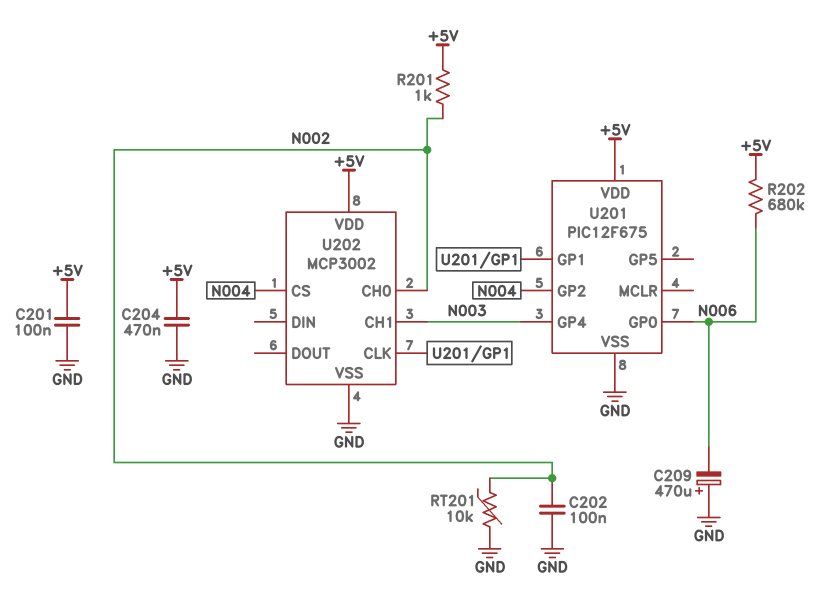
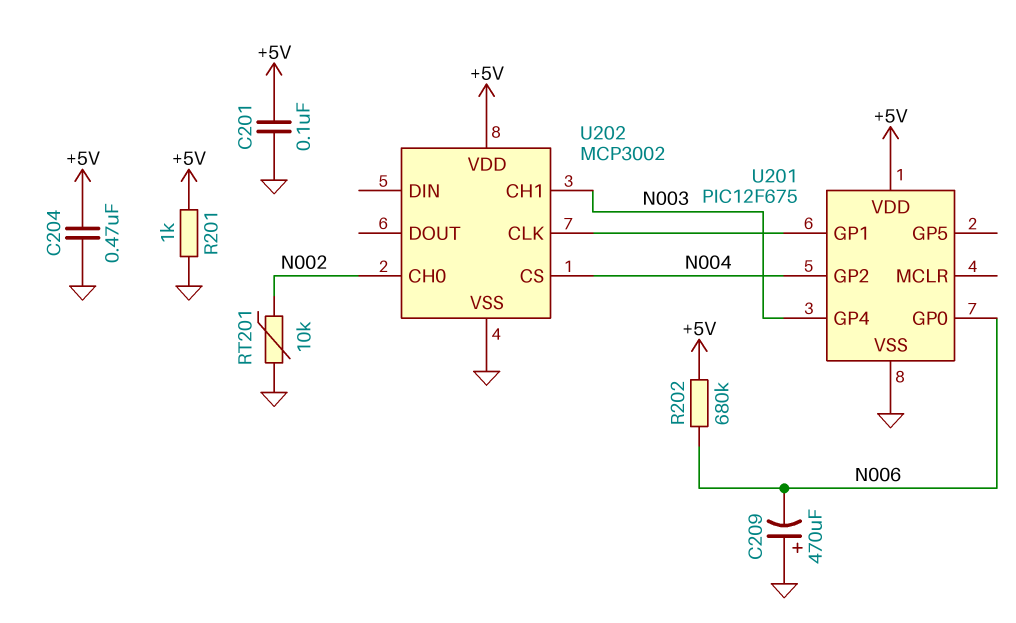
C202: 100nF (GND, N002) -> none
R201: 1k (+5V, N002) -> 1k (+5V, GND)

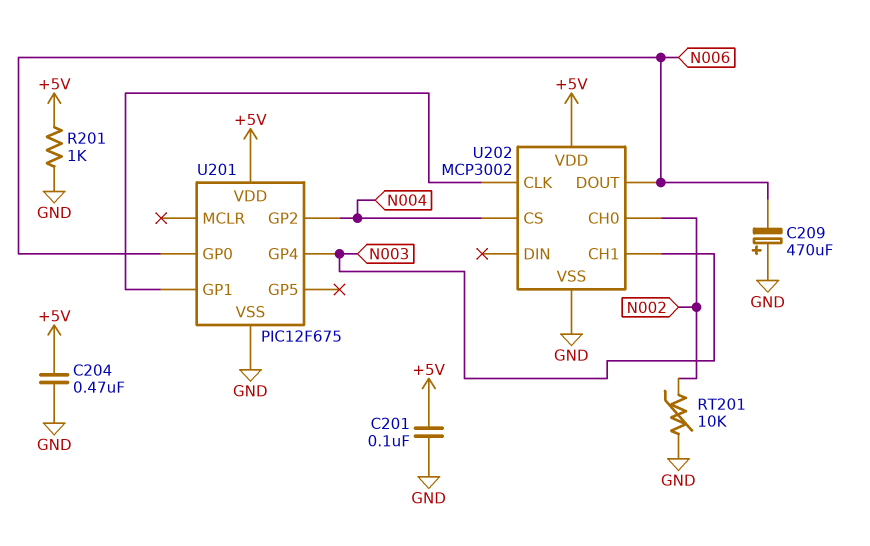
R202: 680k (+5V, N006) -> none
U202 pin DOUT: none -> N006

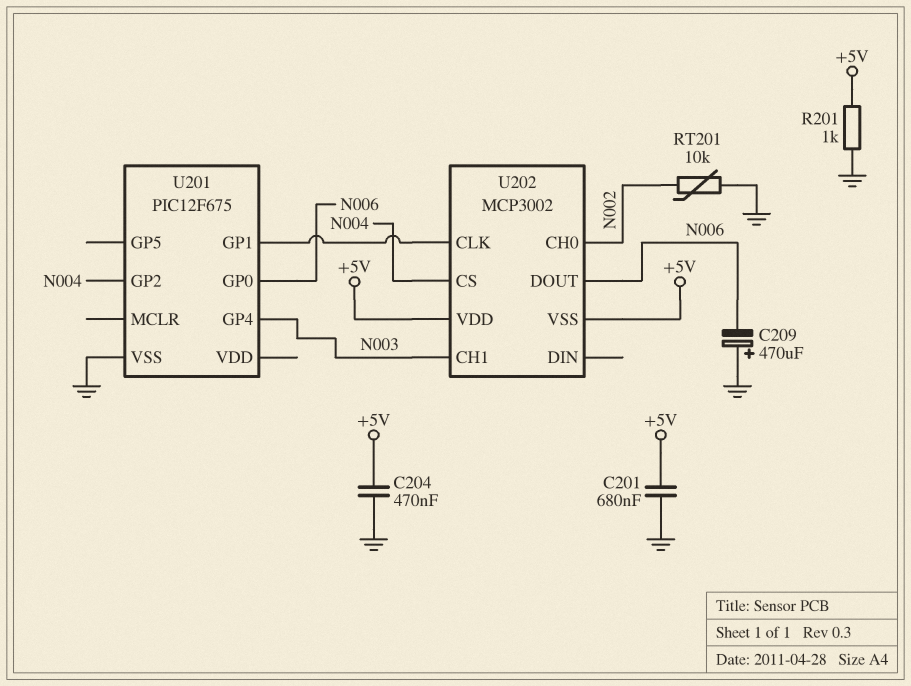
C201: 100nF (+5V, GND) -> 680nF (+5V, GND)
U201 pin VDD: +5V -> none
U202 pin VSS: GND -> +5V

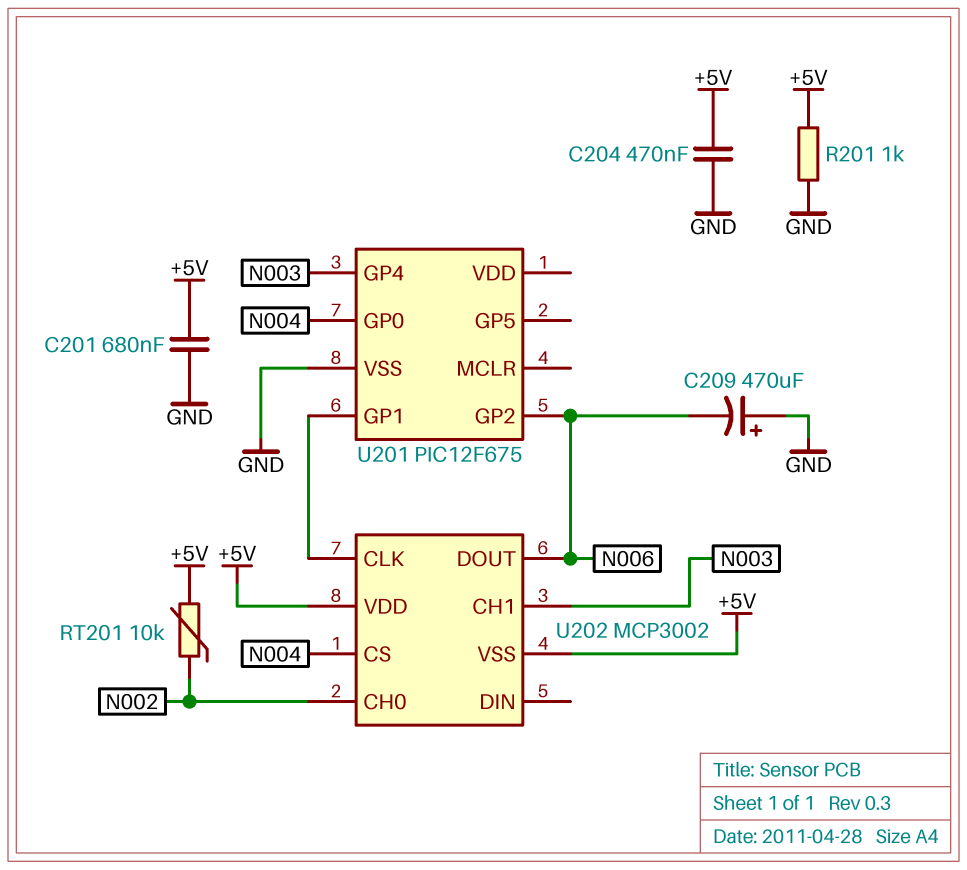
RT201: 10k (GND, N002) -> 10k (+5V, N002)
U201 pin GP0: N006 -> N004
U201 pin GP2: N004 -> N006

